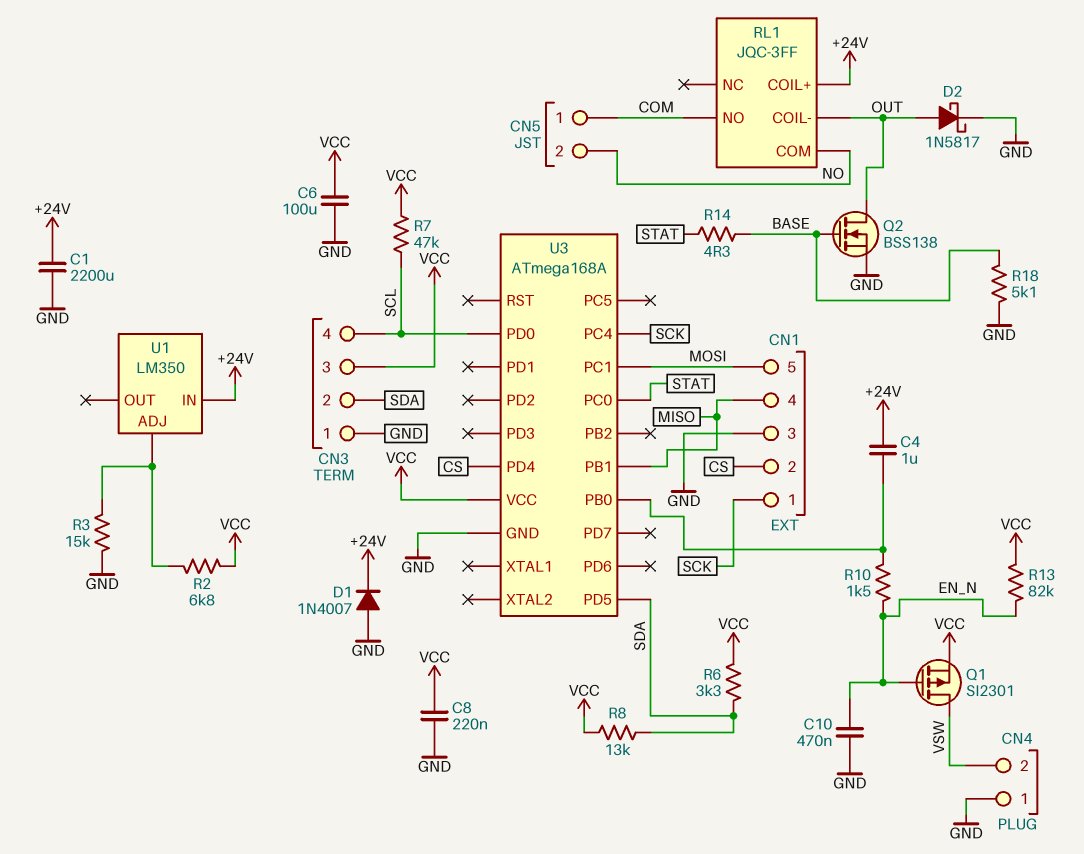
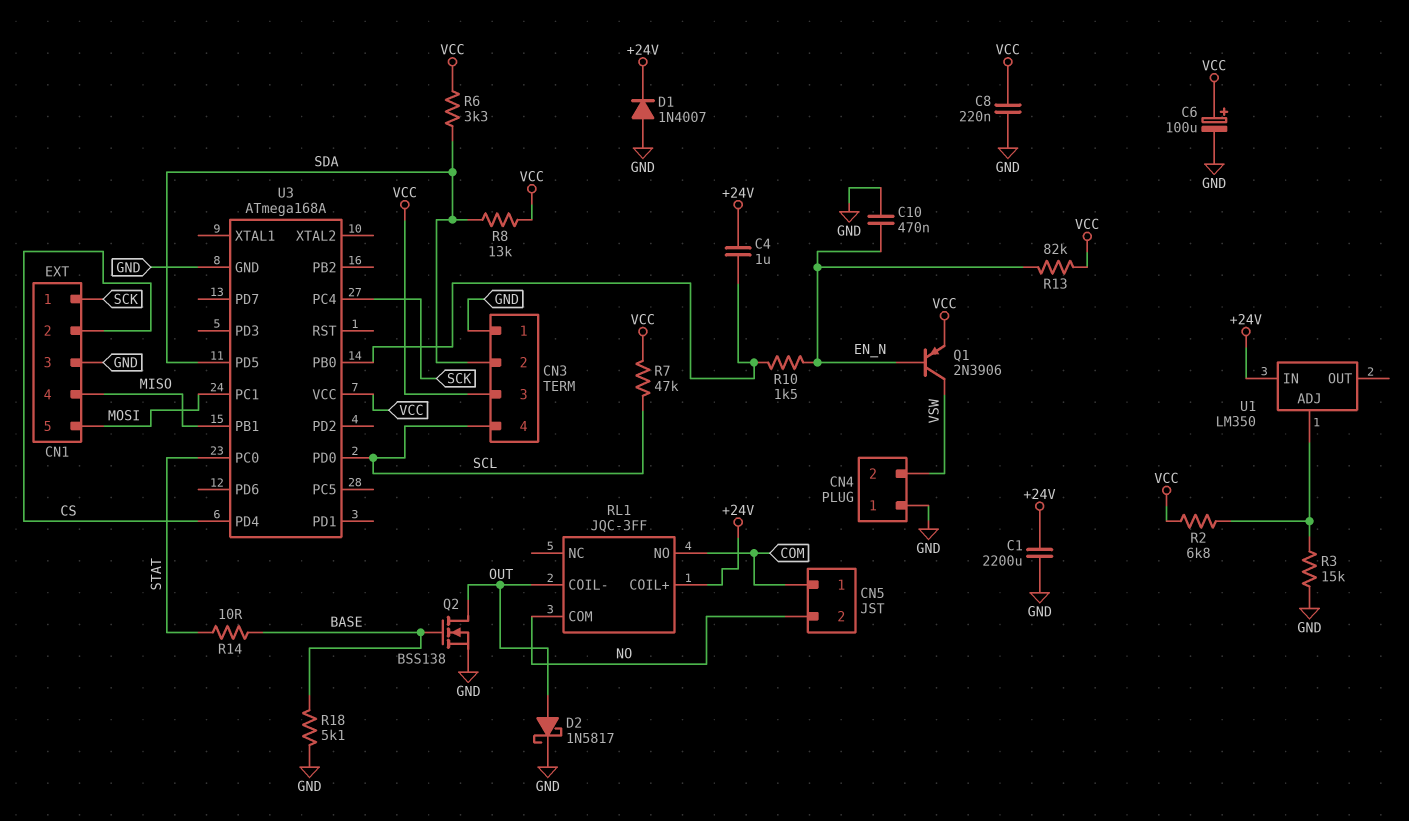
C6: 100uF (GND, VCC) -> 100uF (plus VCC, minus GND)
Q1: PMOS SI2301 (G EN_N, D VSW, S VCC) -> PNP 2N3906 (B EN_N, C VSW, E VCC)
R14: 4.3 (BASE, STAT) -> 10 (BASE, STAT)

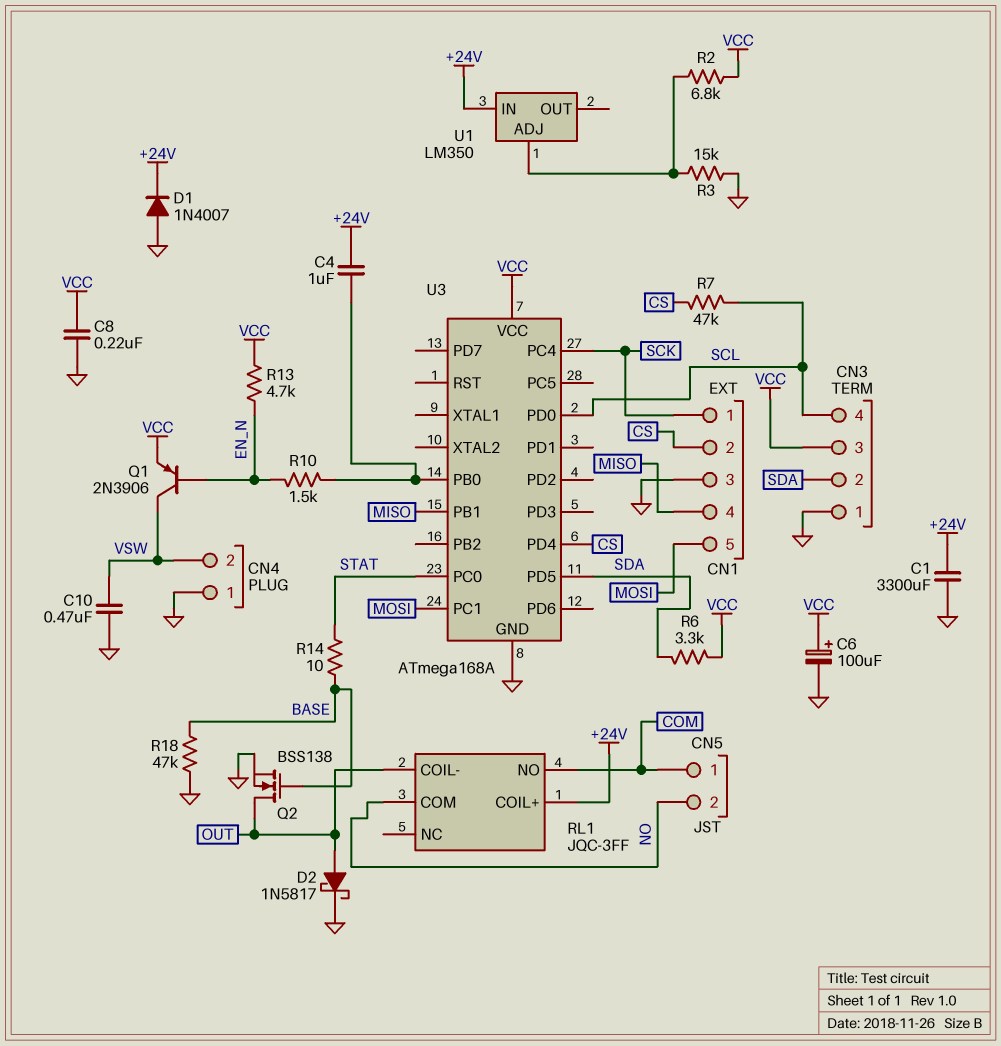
C1: 2200uF (+24V, GND) -> 3300uF (+24V, GND)
C10: 470nF (EN_N, GND) -> 470nF (GND, VSW)
R7: 47k (SCL, VCC) -> 47k (CS, SCL)
R8: 13k (SDA, VCC) -> none
R13: 82k (EN_N, VCC) -> 4.7k (EN_N, VCC)
R18: 5.1k (BASE, GND) -> 47k (BASE, GND)

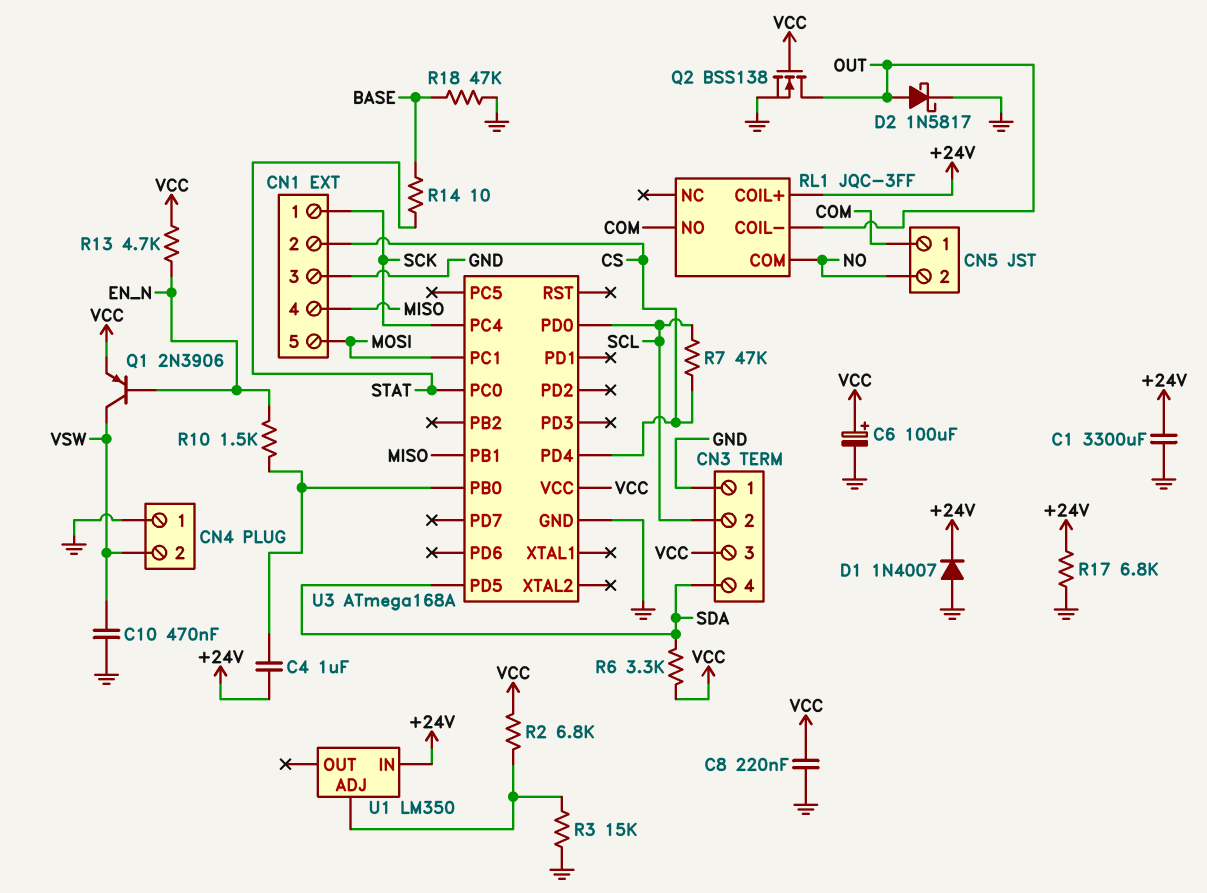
CN3 pin 2: SDA -> SCL
CN3 pin 4: SCL -> SDA
Q2: NMOS BSS138 (G BASE, D OUT, S GND) -> NMOS BSS138 (G VCC, D OUT, S GND)
R17: none -> 6.8k (+24V, GND)

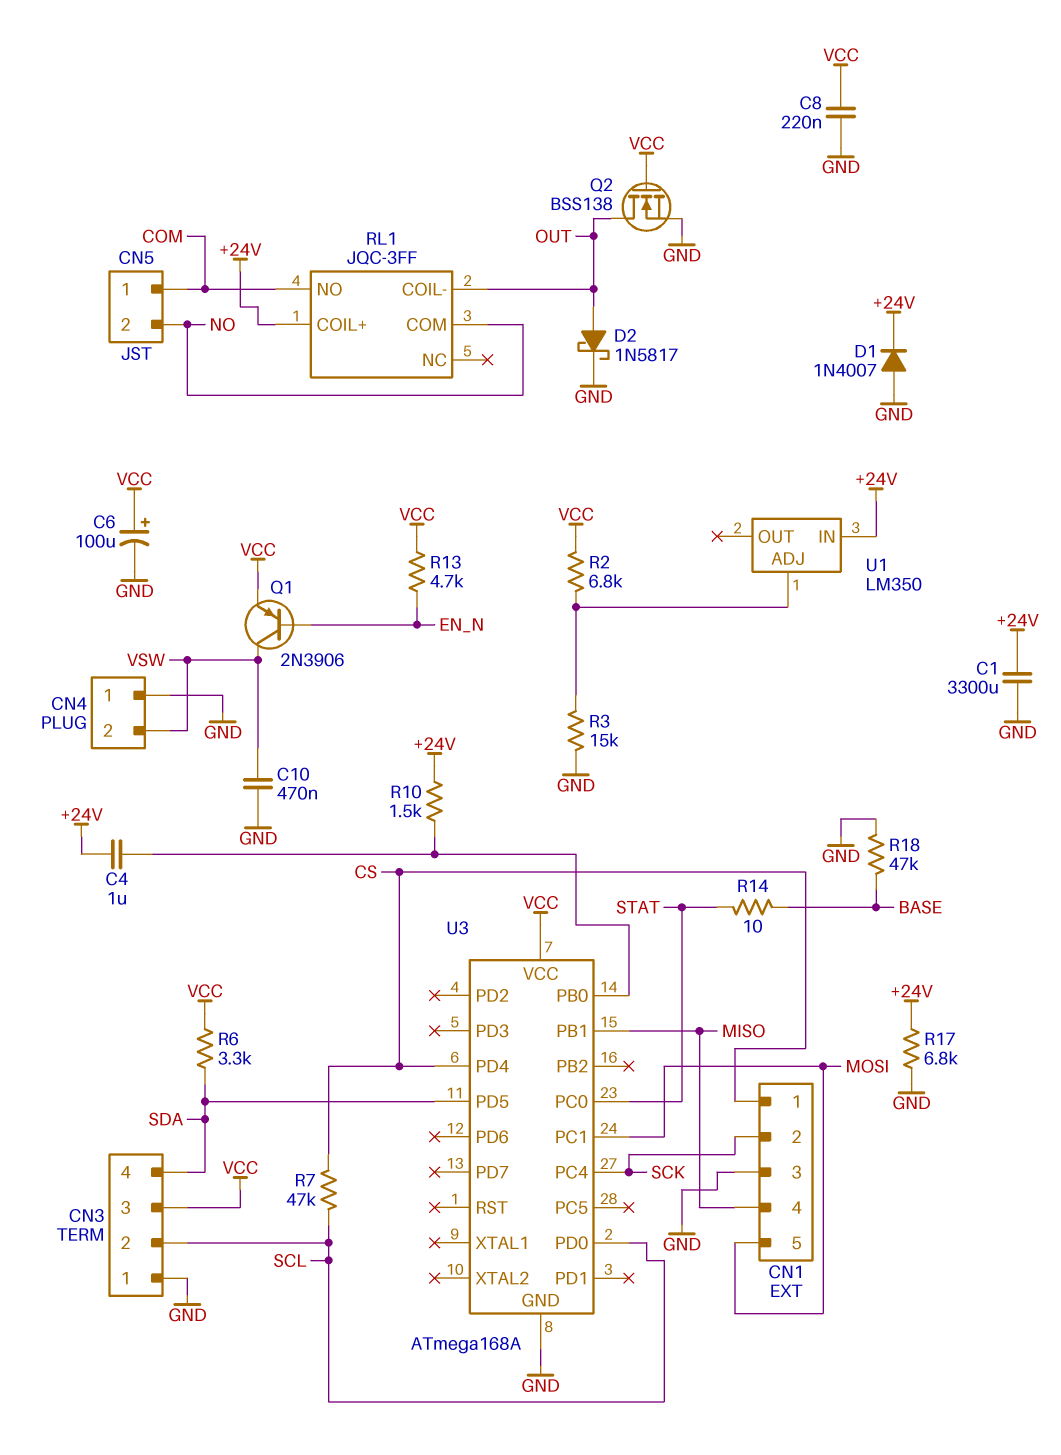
CN1 pin 1: SCK -> CS
CN1 pin 2: CS -> SCK
R10: 1.5k (EN_N, U3/PB0) -> 1.5k (+24V, U3/PB0)

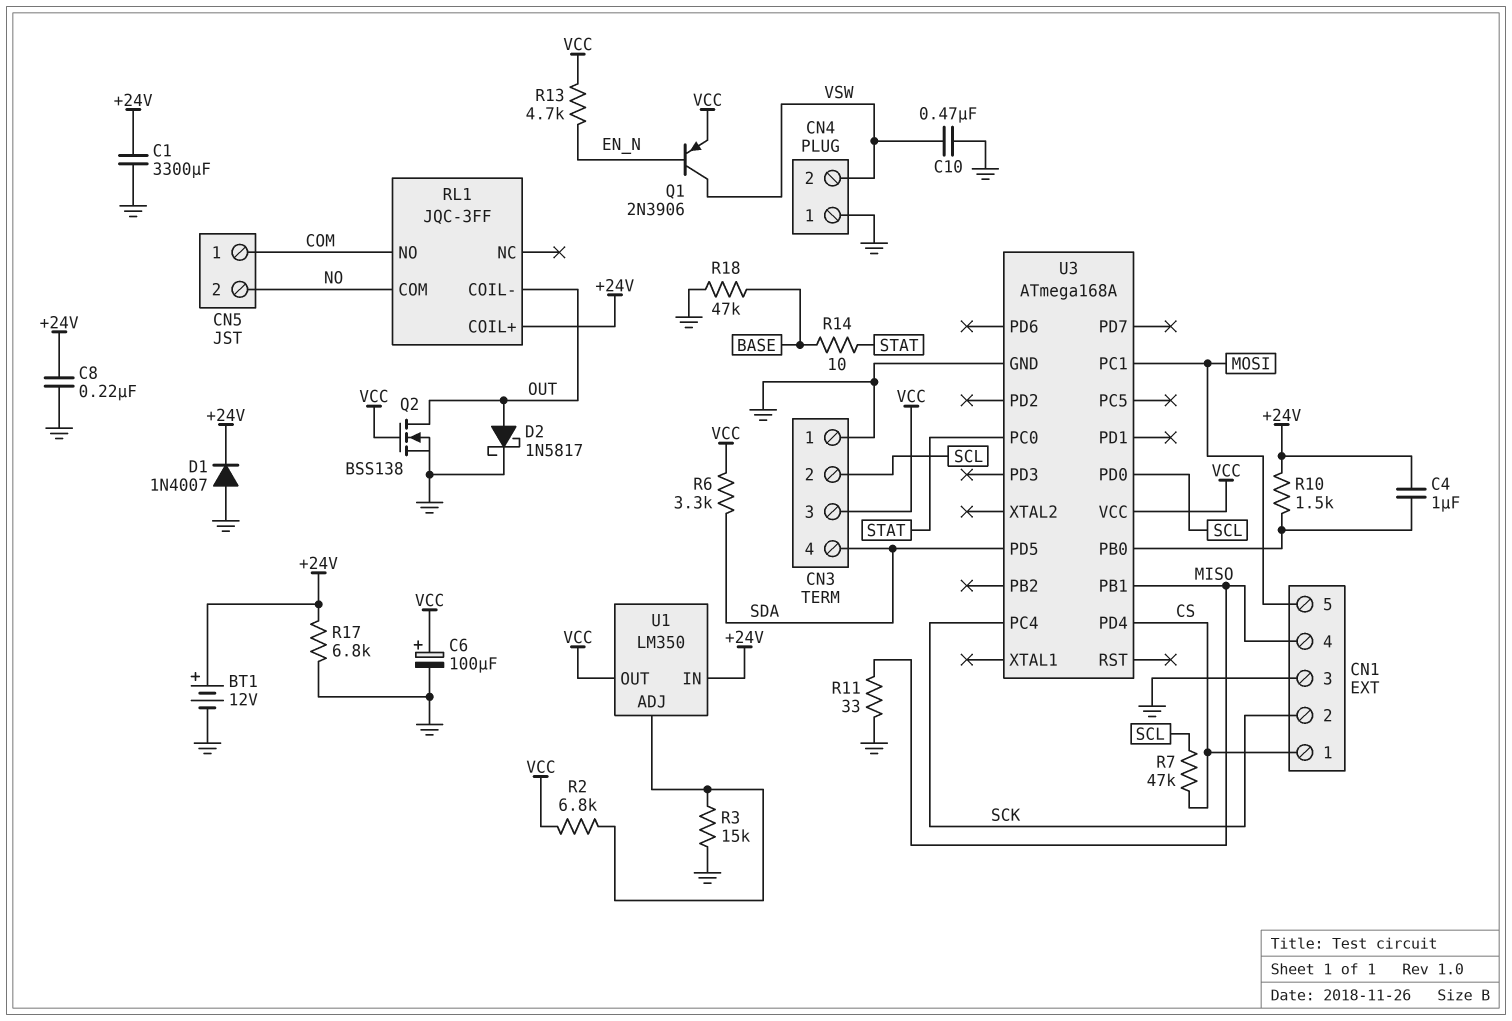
BT1: none -> 12V (plus +24V, minus GND)
C8: 220nF (GND, VCC) -> 220nF (+24V, GND)
R11: none -> 33 (GND, MISO)
U1 pin OUT: none -> VCC

